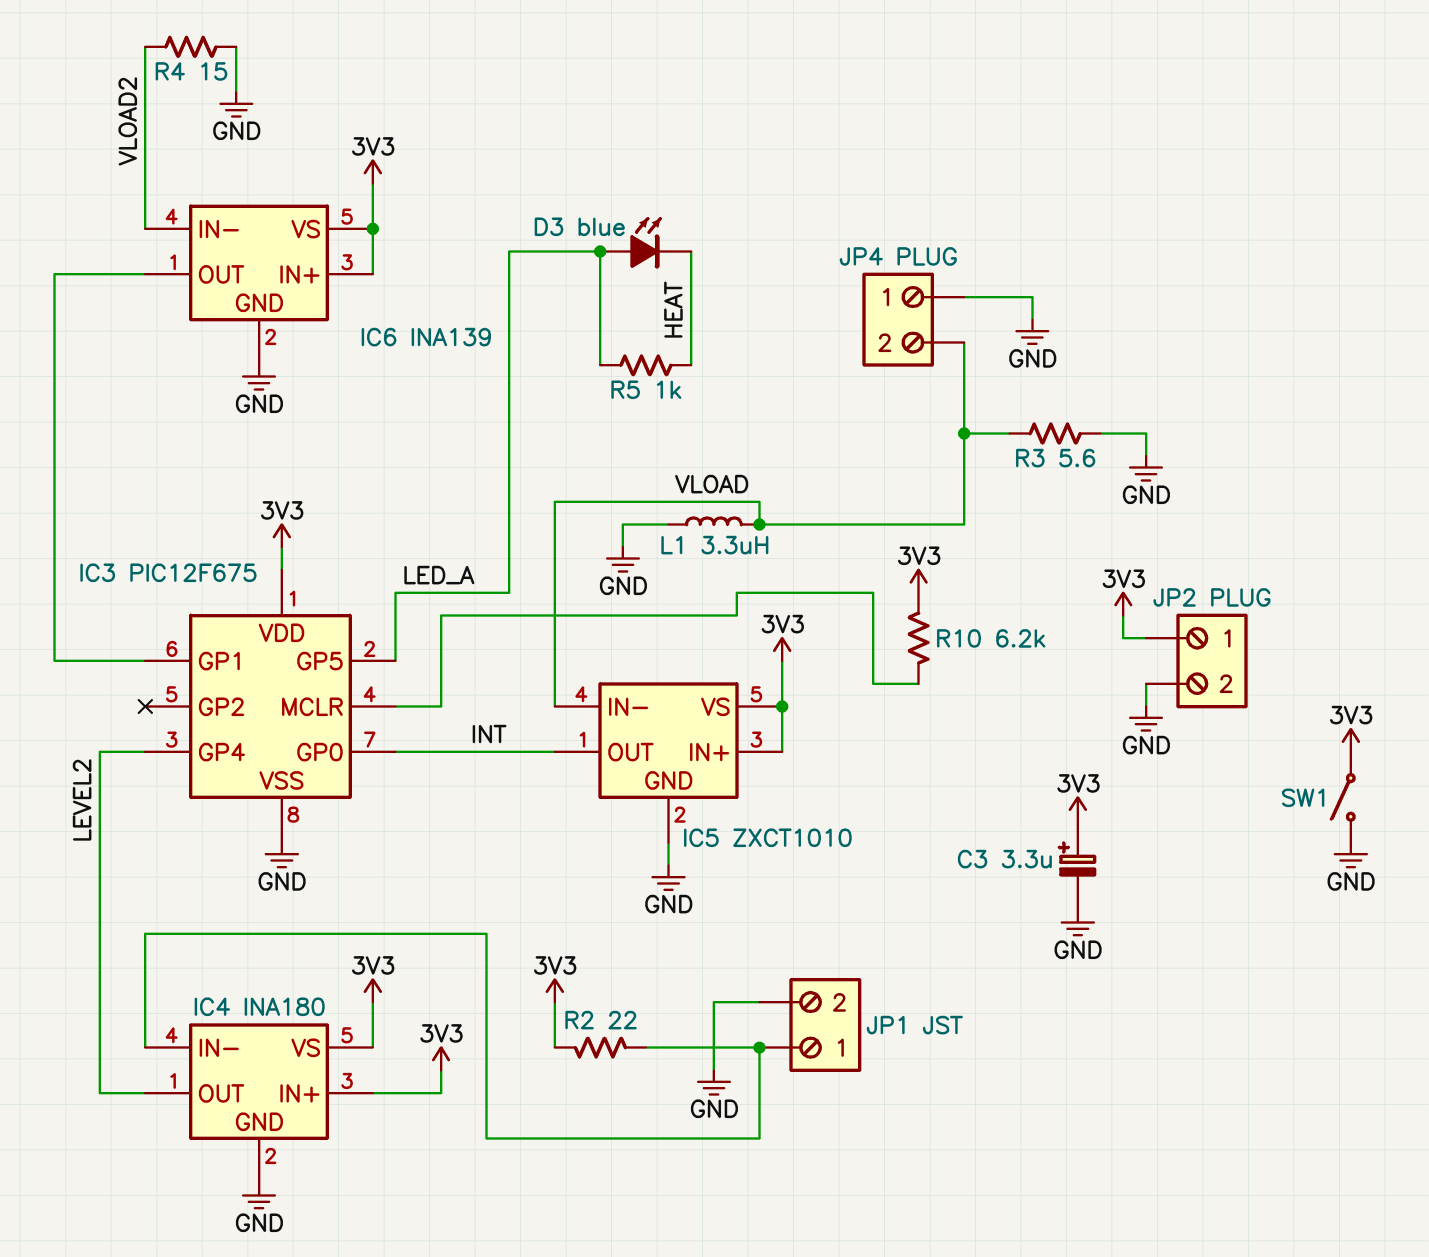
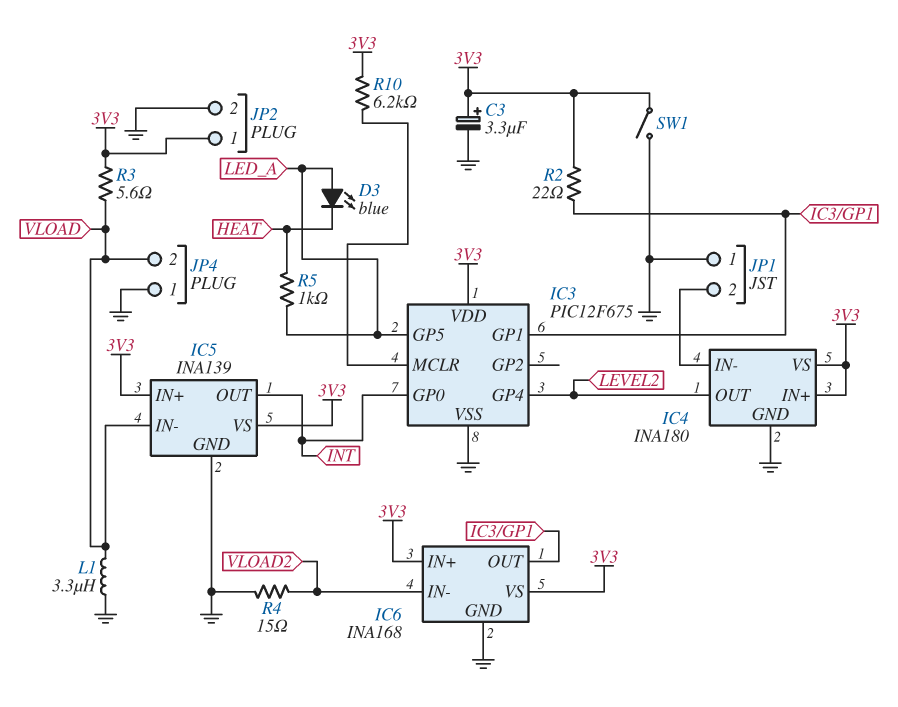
IC5: ZXCT1010 -> INA139
IC6: INA139 -> INA168
JP1 pin 1: IC4/IN- -> GND
JP1 pin 2: GND -> IC4/IN-
R2: 22 (3V3, IC4/IN-) -> 22 (3V3, IC3/GP1)
R3: 5.6 (GND, VLOAD) -> 5.6 (3V3, VLOAD)

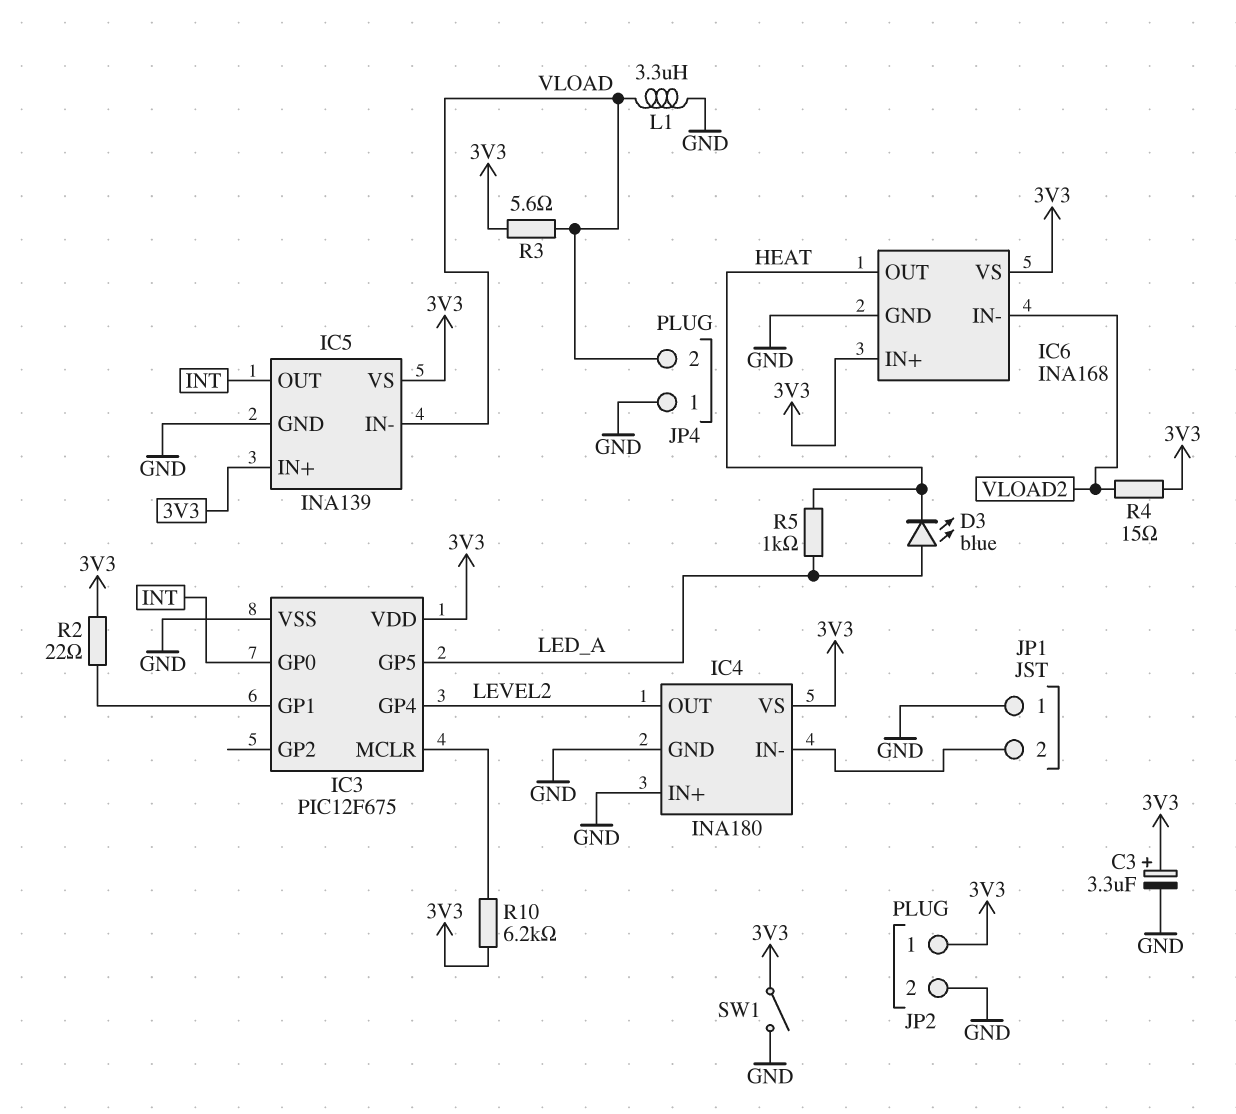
IC4 pin IN+: 3V3 -> GND
IC6 pin OUT: IC3/GP1 -> HEAT
R4: 15 (GND, VLOAD2) -> 15 (3V3, VLOAD2)

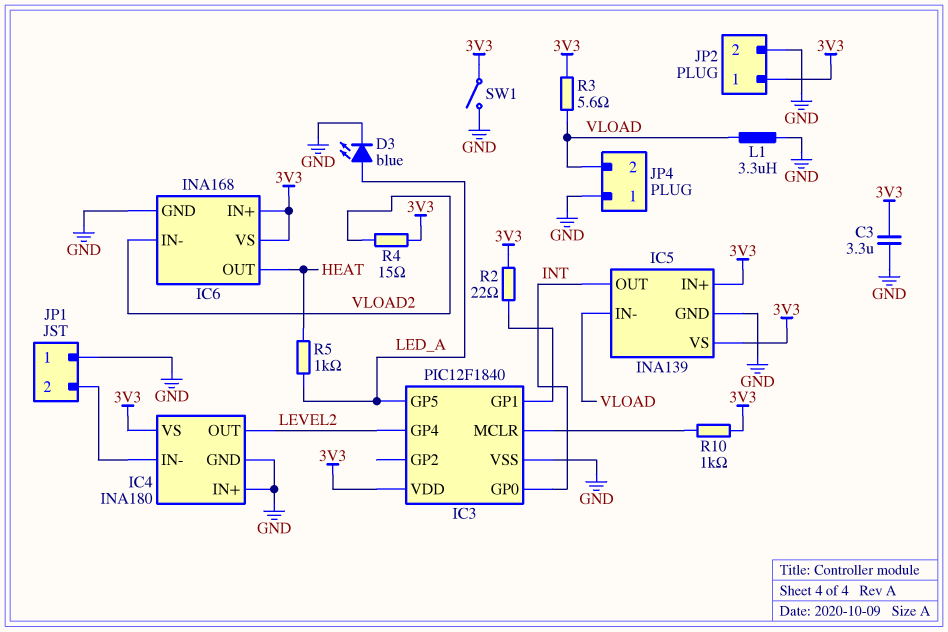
C3: 3.3uF (plus 3V3, minus GND) -> 3.3uF (3V3, GND)
D3: LED blue (A LED_A, K HEAT) -> LED blue (A LED_A, K GND)
IC3: PIC12F675 -> PIC12F1840
R10: 6.2k (3V3, IC3/MCLR) -> 1k (3V3, IC3/MCLR)

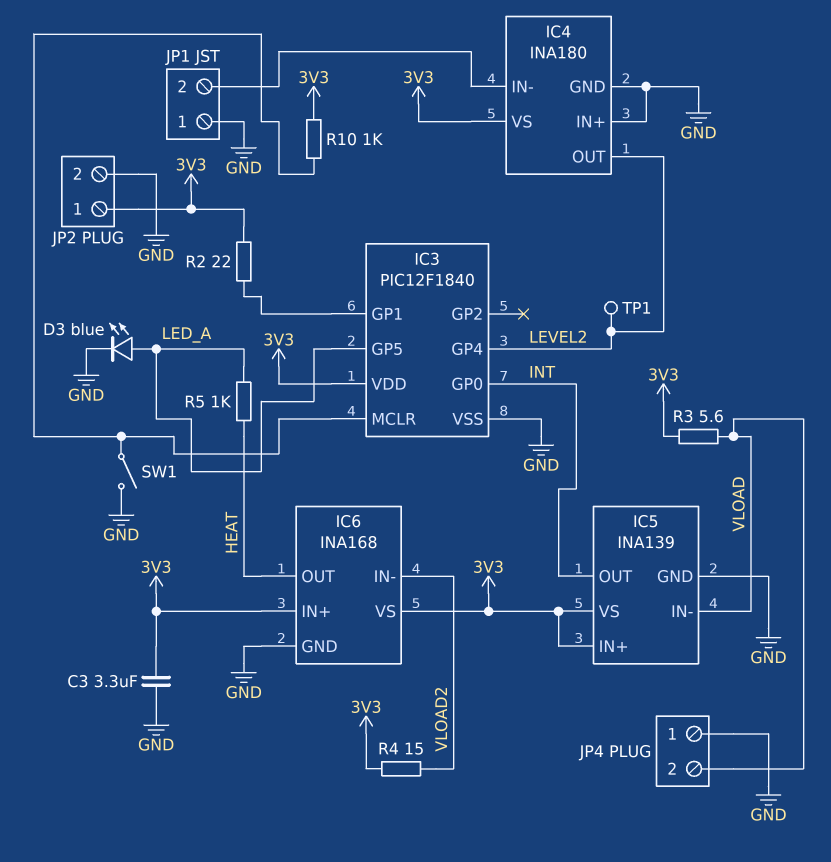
L1: 3.3uH (GND, VLOAD) -> none
SW1: switch (3V3, GND) -> switch (GND, IC3/MCLR)
TP1: none -> test point (LEVEL2)

